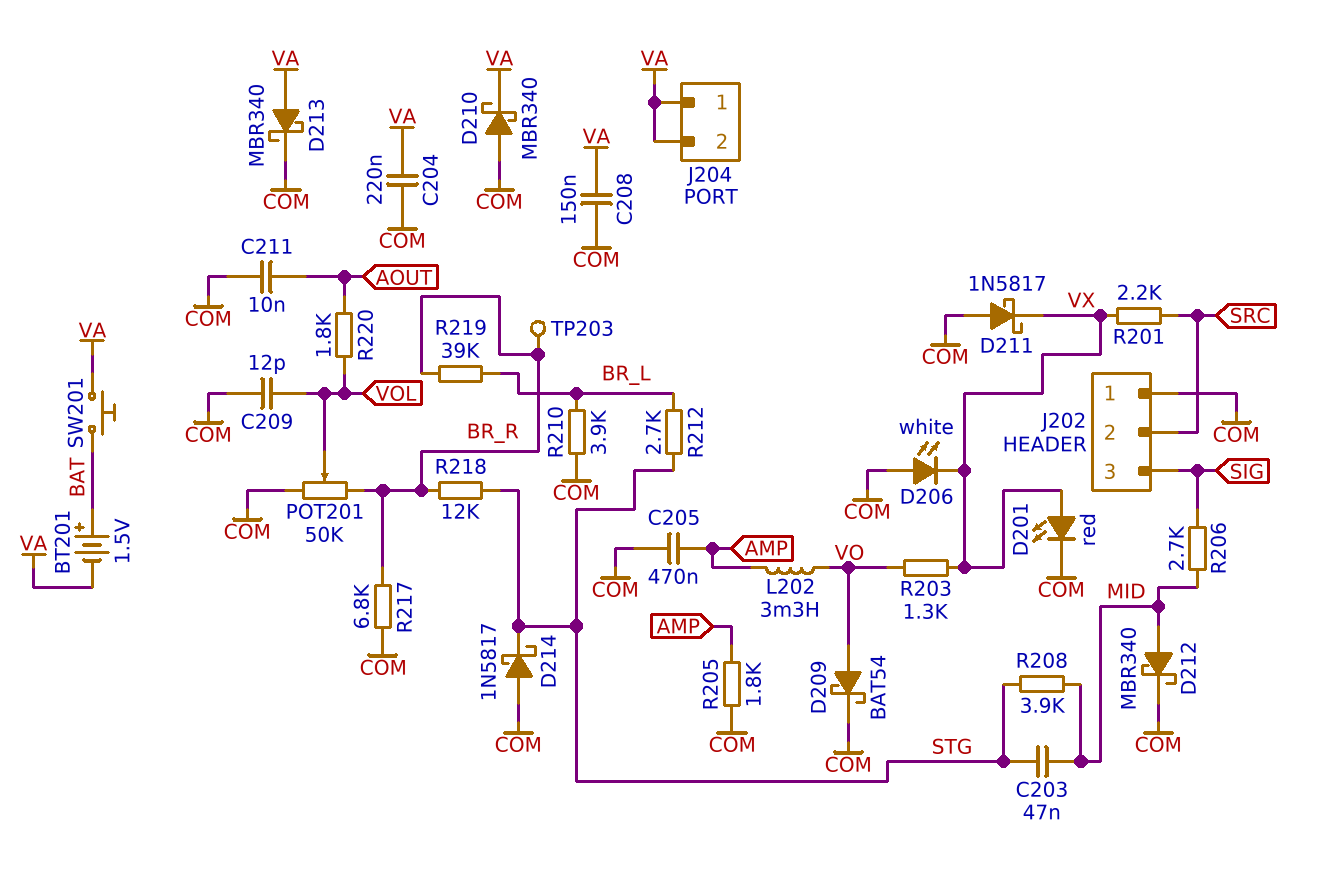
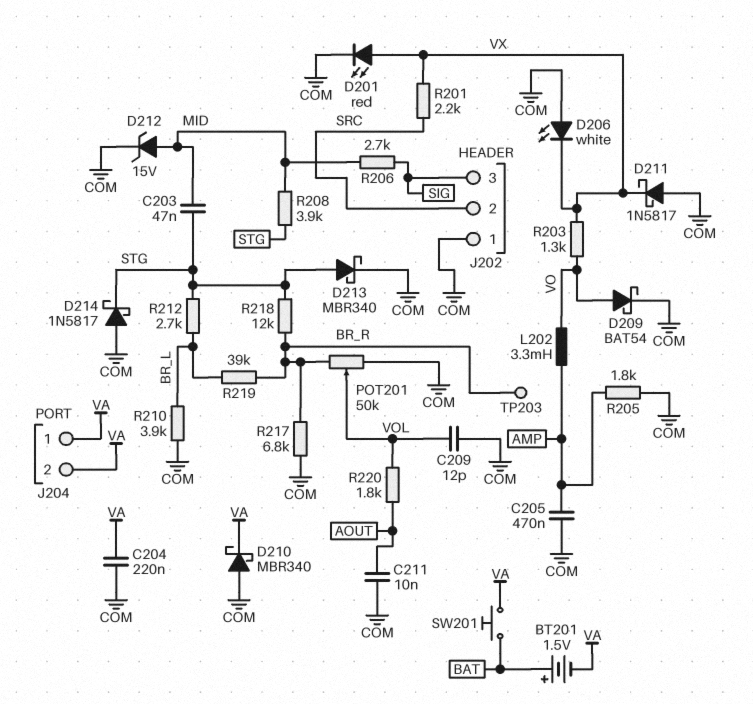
C208: 150nF (COM, VA) -> none
D212: schottky MBR340 (A MID, K COM) -> zener 15V (A MID, K COM)
D213: schottky MBR340 (A VA, K COM) -> schottky MBR340 (A STG, K COM)

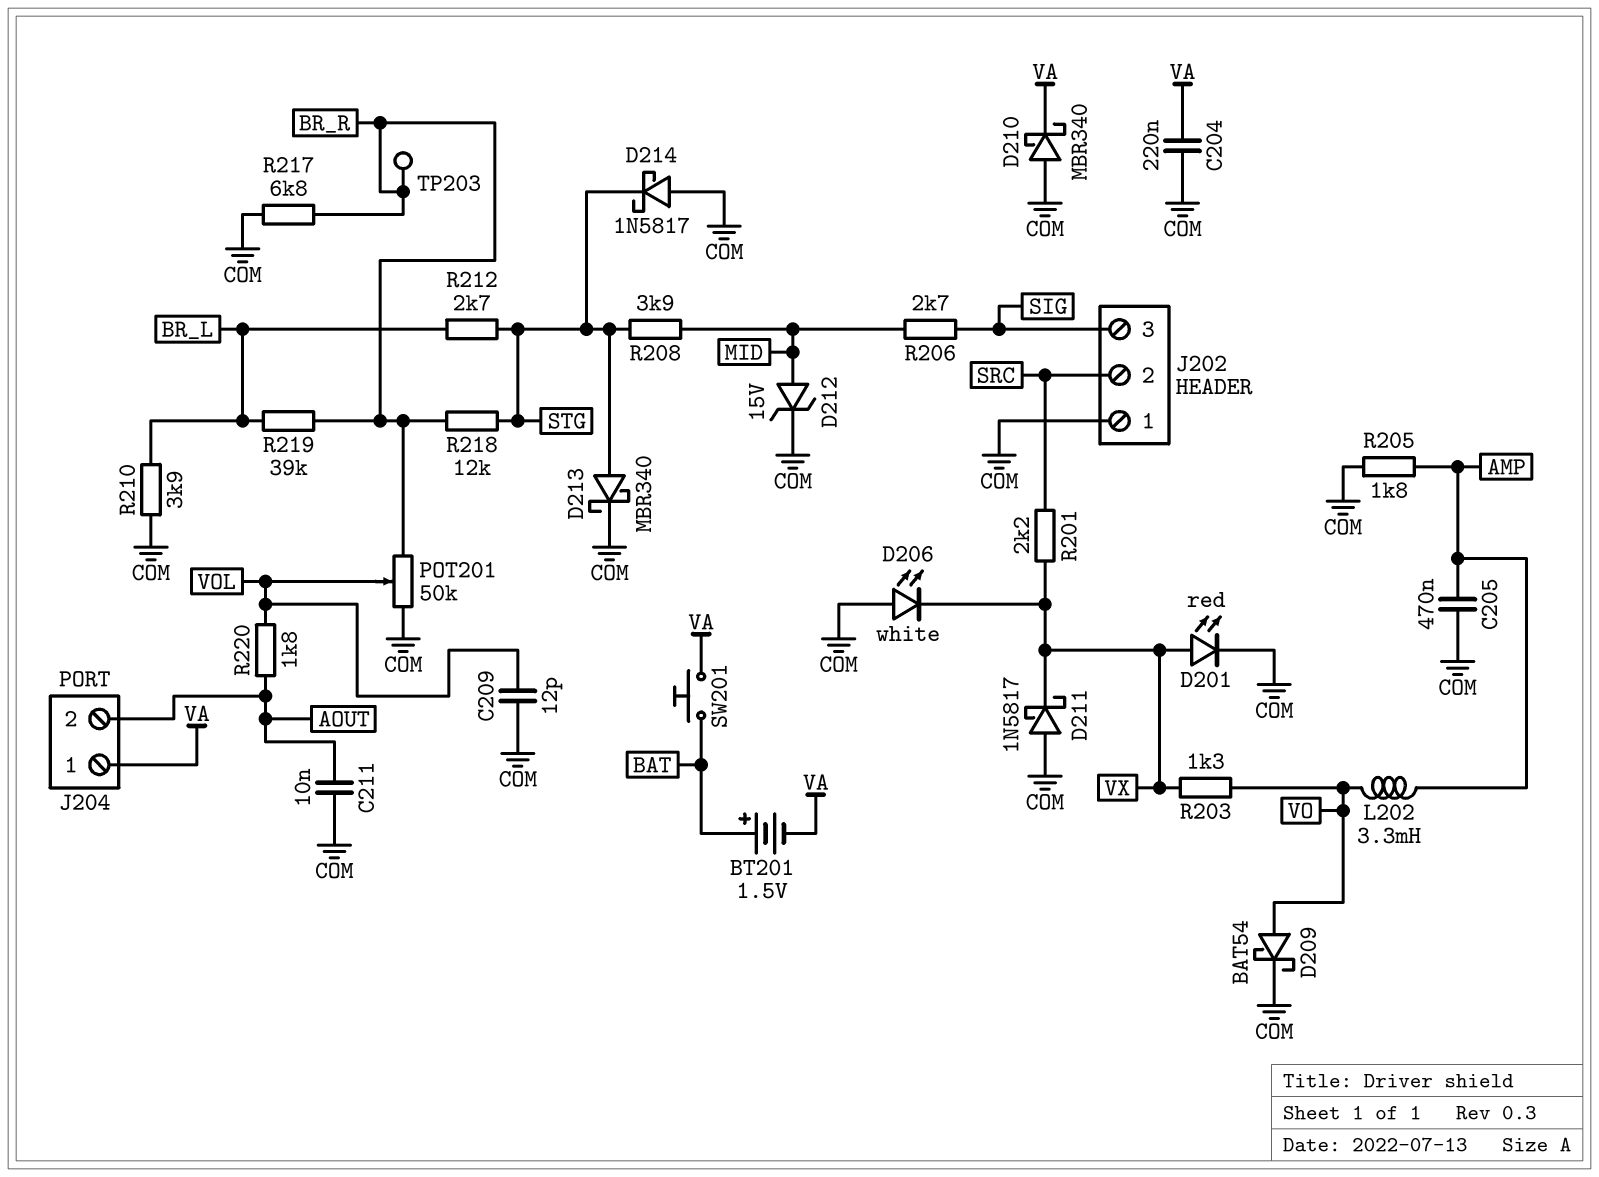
C203: 47nF (MID, STG) -> none
J204 pin 2: VA -> AOUT

